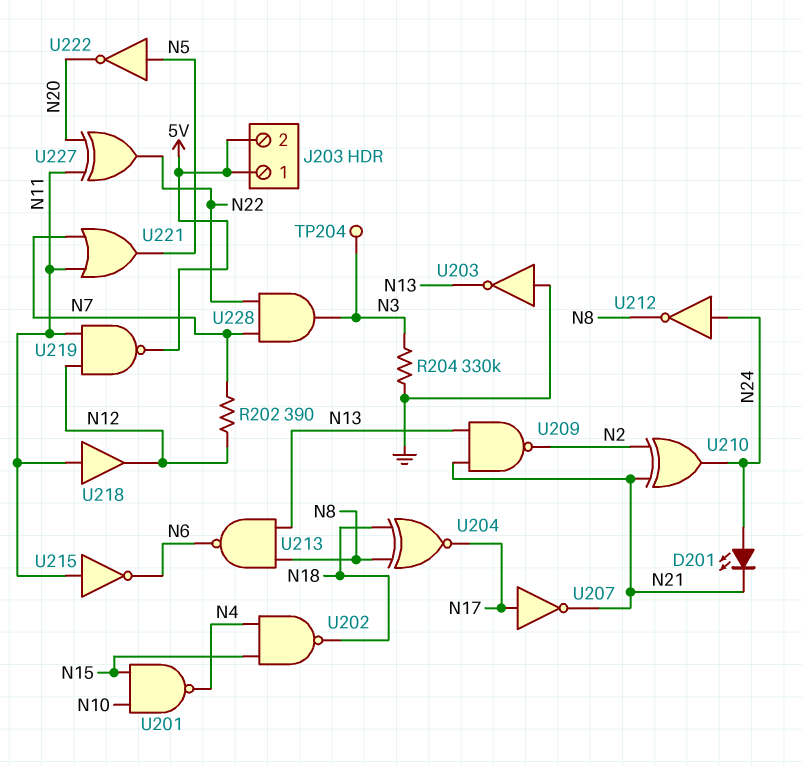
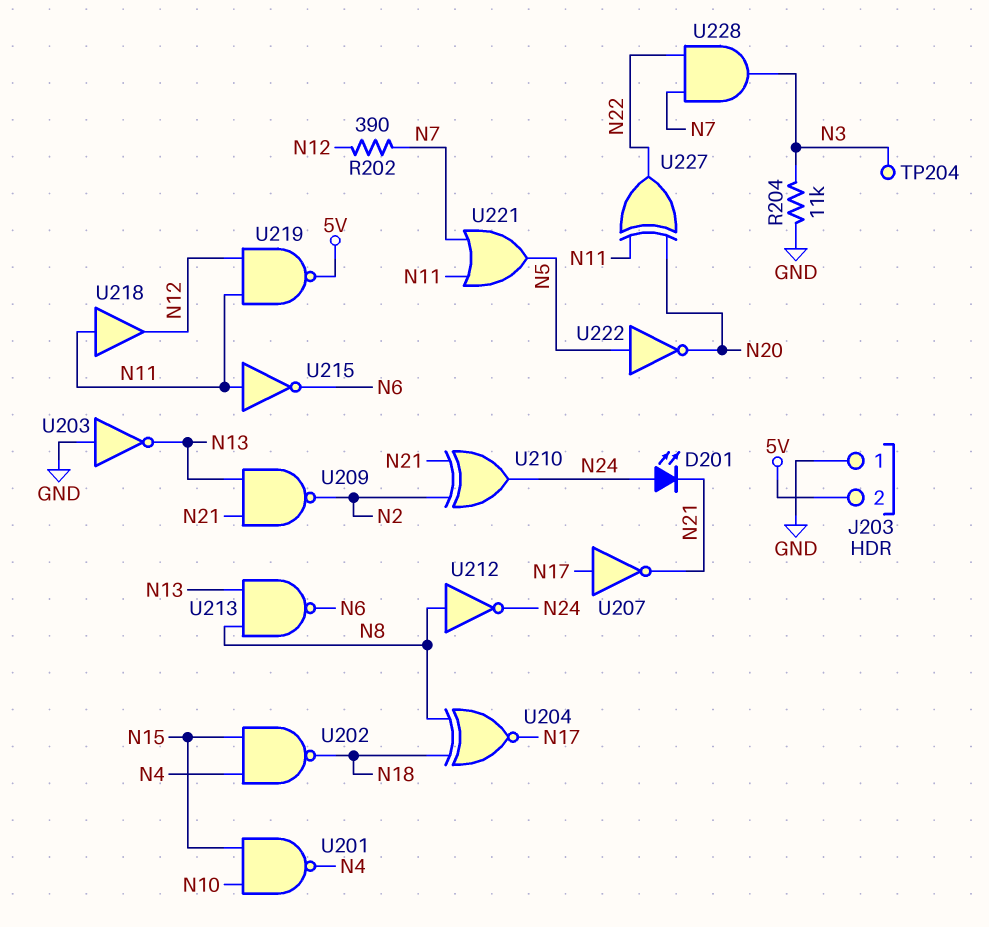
J203 pin 1: 5V -> GND
R204: 330k (GND, N3) -> 11k (GND, N3)
U212: NOT (in N24, out N8) -> NOT (in N8, out N24)

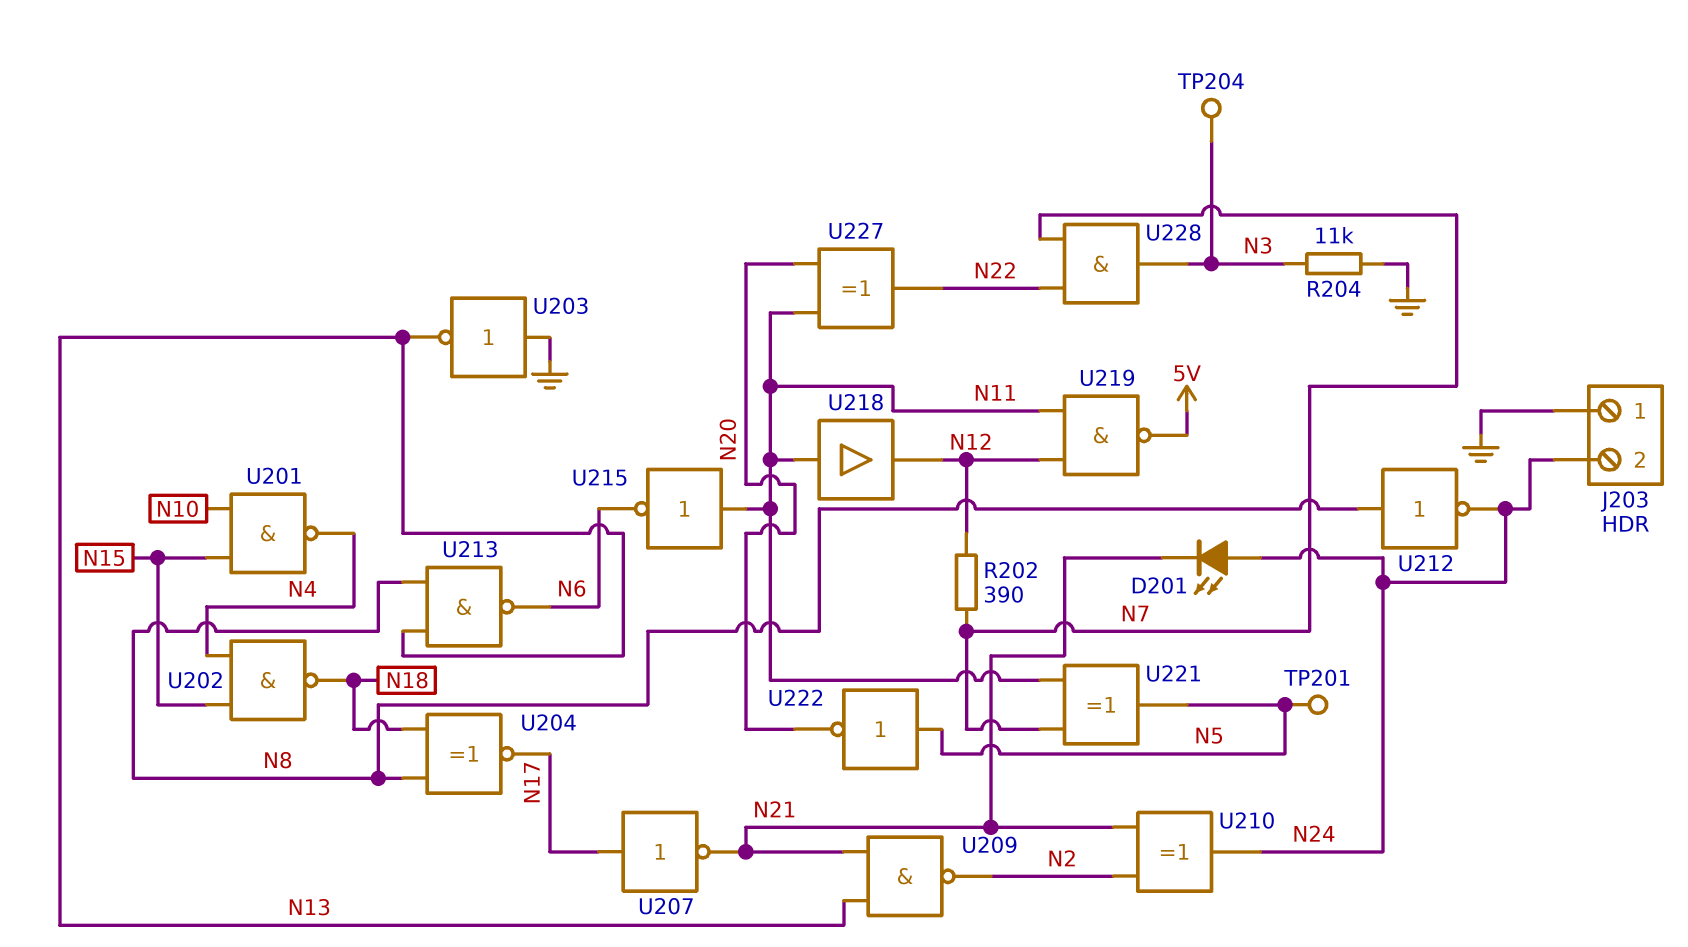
J203 pin 2: 5V -> N24
TP201: none -> test point (N5)
U221: OR (in N7, in N11, out N5) -> XOR (in N7, in N11, out N5)

